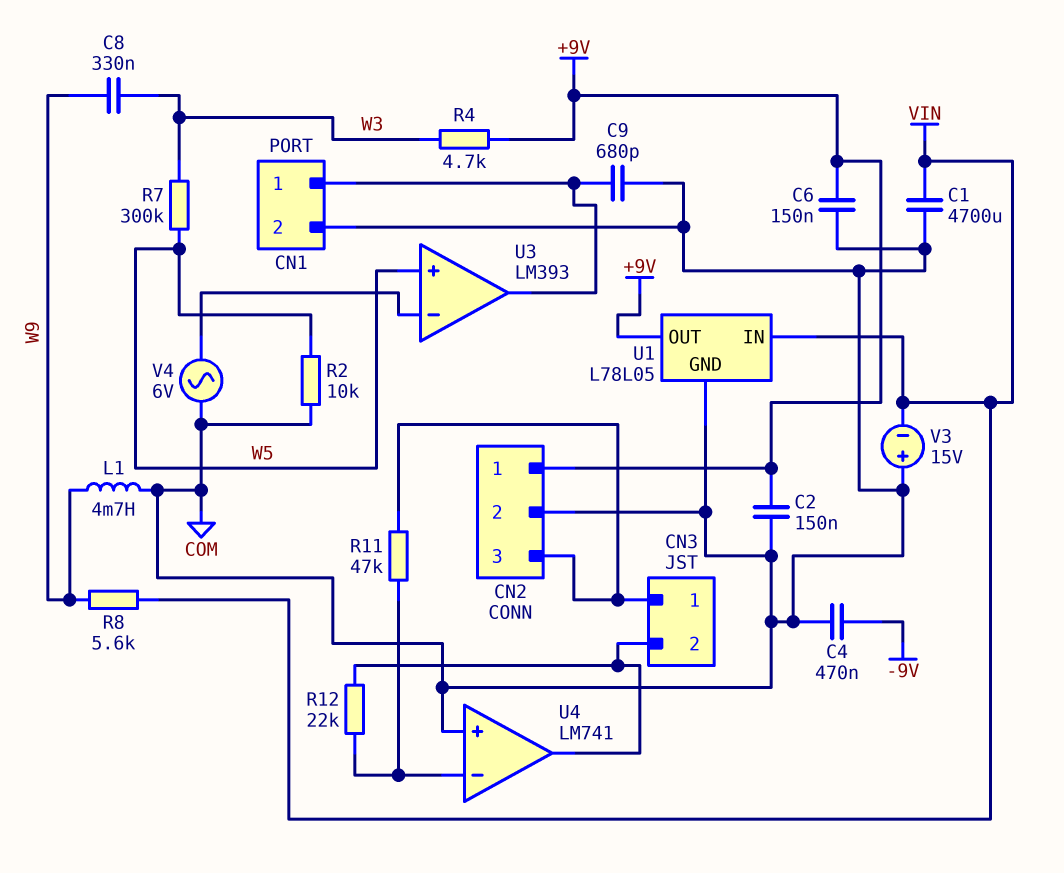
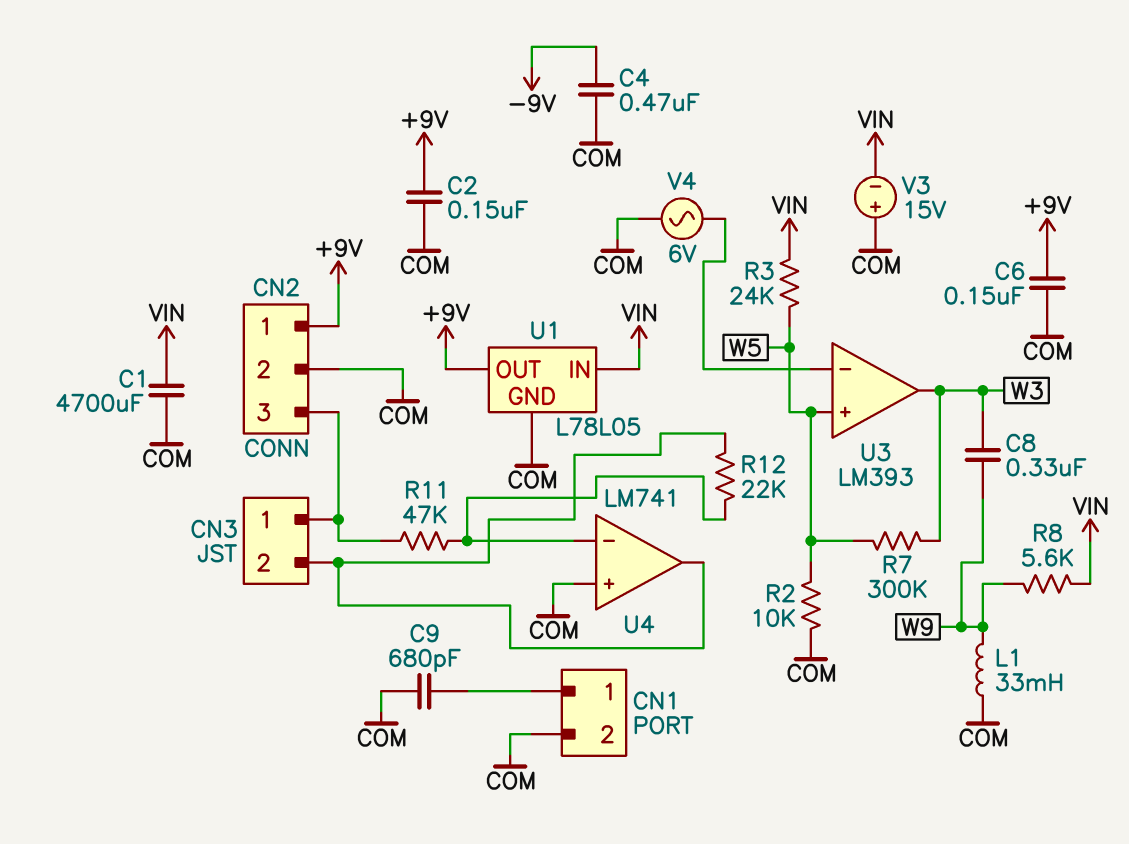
L1: 4.7mH (COM, W9) -> 33mH (COM, W9)
R3: none -> 24k (VIN, W5)
R4: 4.7k (+9V, W3) -> none
U3 pin out: CN1/1 -> W3

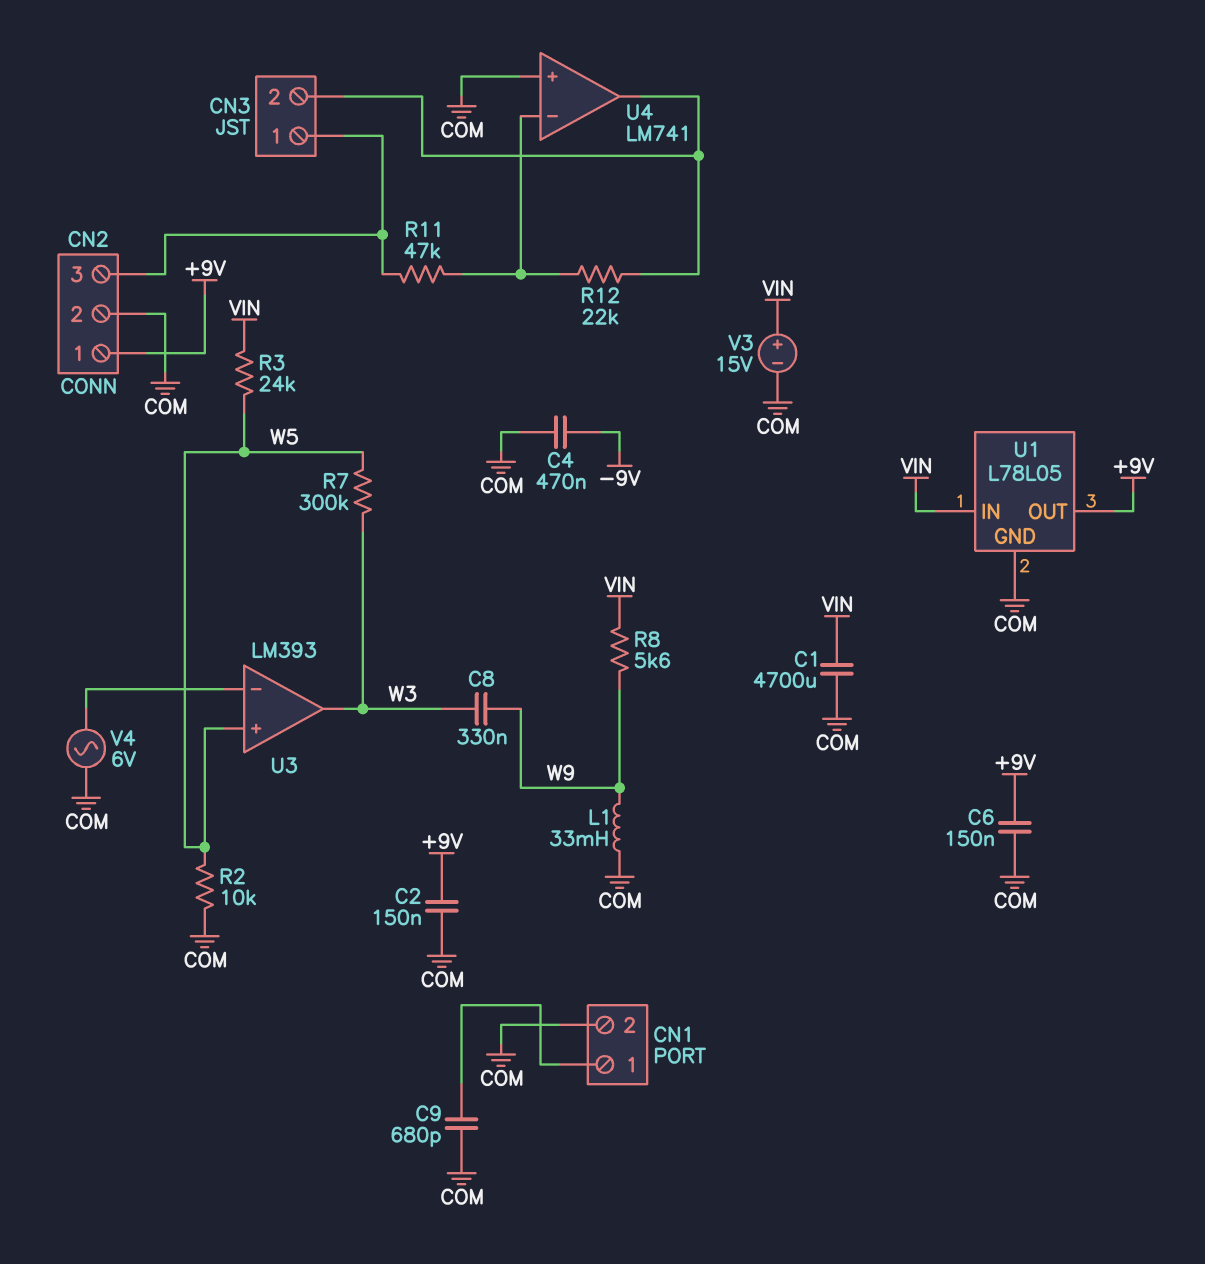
V3: 15V (plus COM, minus VIN) -> 15V (plus VIN, minus COM)

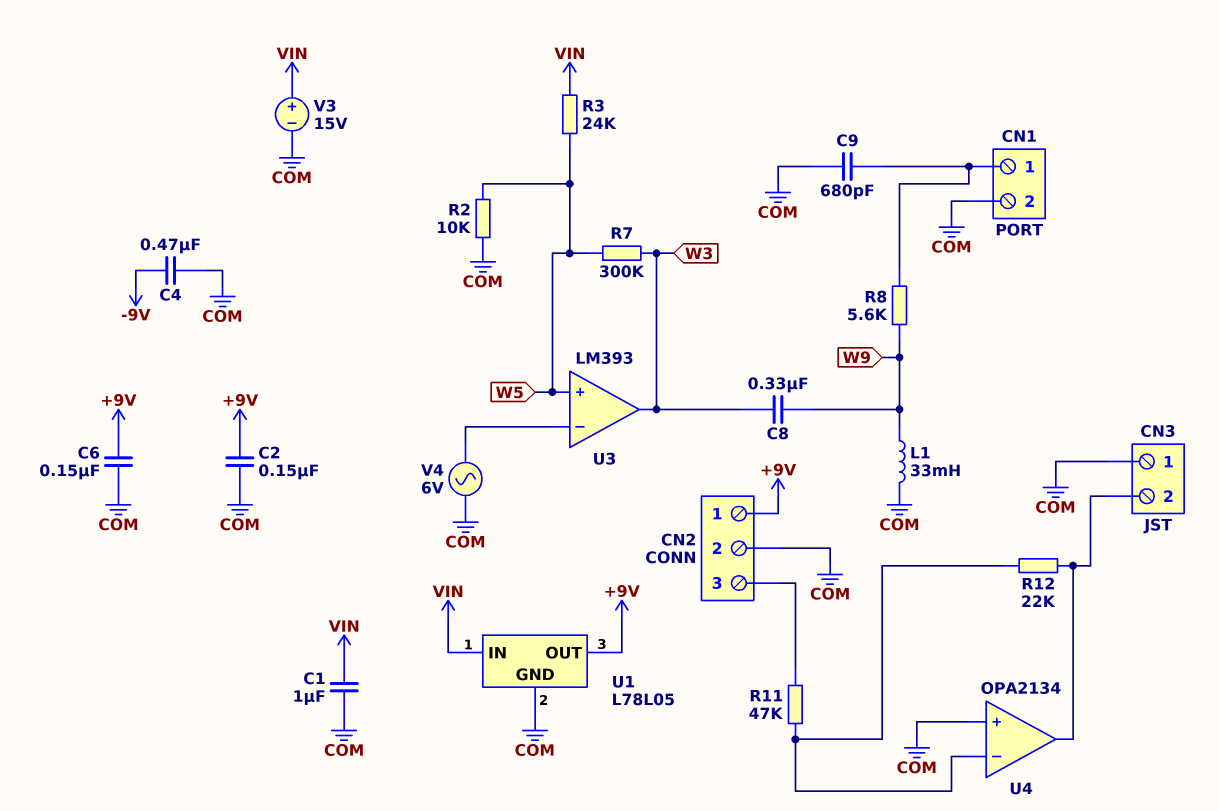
C1: 4700uF (COM, VIN) -> 1uF (COM, VIN)
CN3 pin 1: CN2/3 -> COM
R8: 5.6k (VIN, W9) -> 5.6k (CN1/1, W9)
U4: LM741 -> OPA2134

